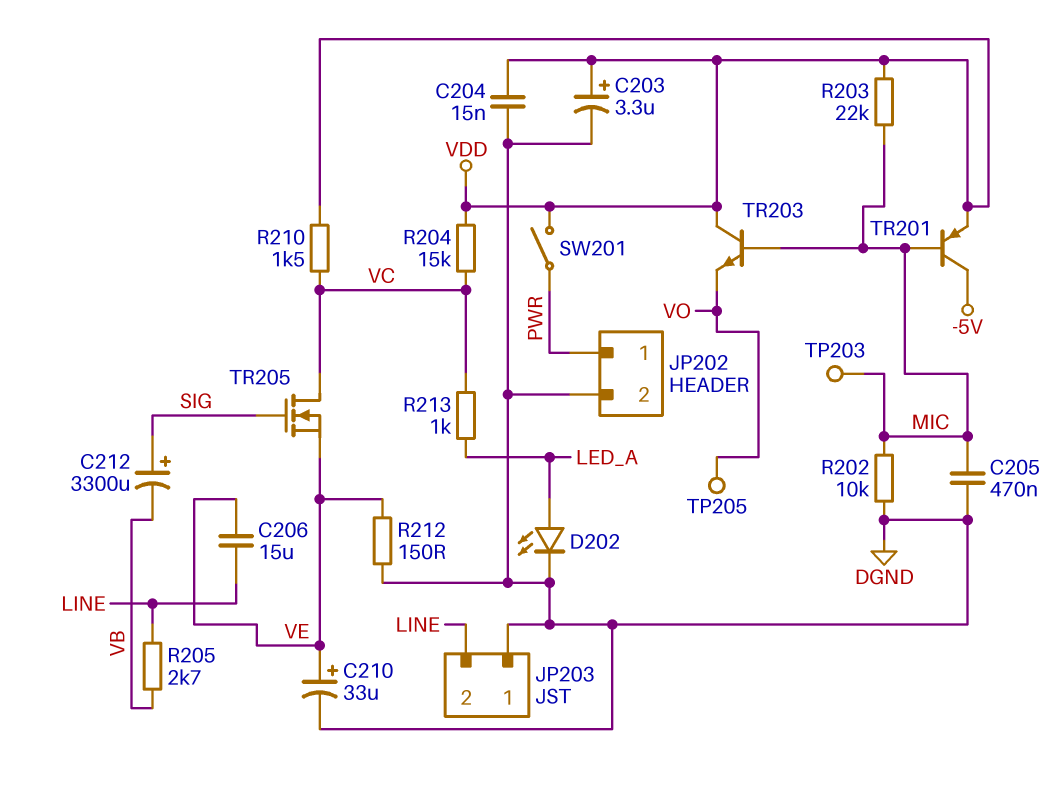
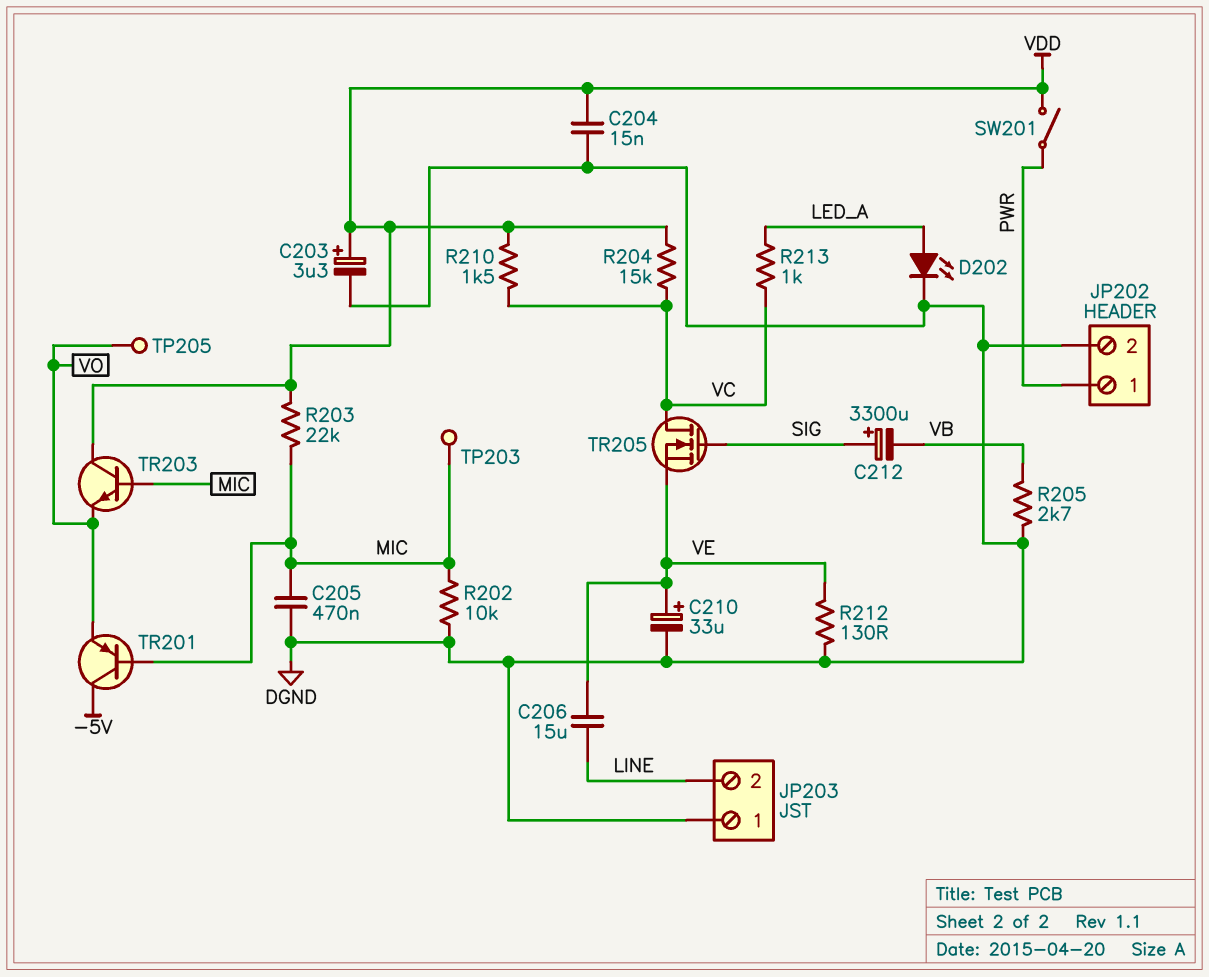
R205: 2.7k (LINE, VB) -> 2.7k (DGND, VB)
R212: 150 (DGND, VE) -> 130 (DGND, VE)
TR201: PNP (B MIC, C -5V, E VDD) -> PNP (B MIC, C -5V, E VO)

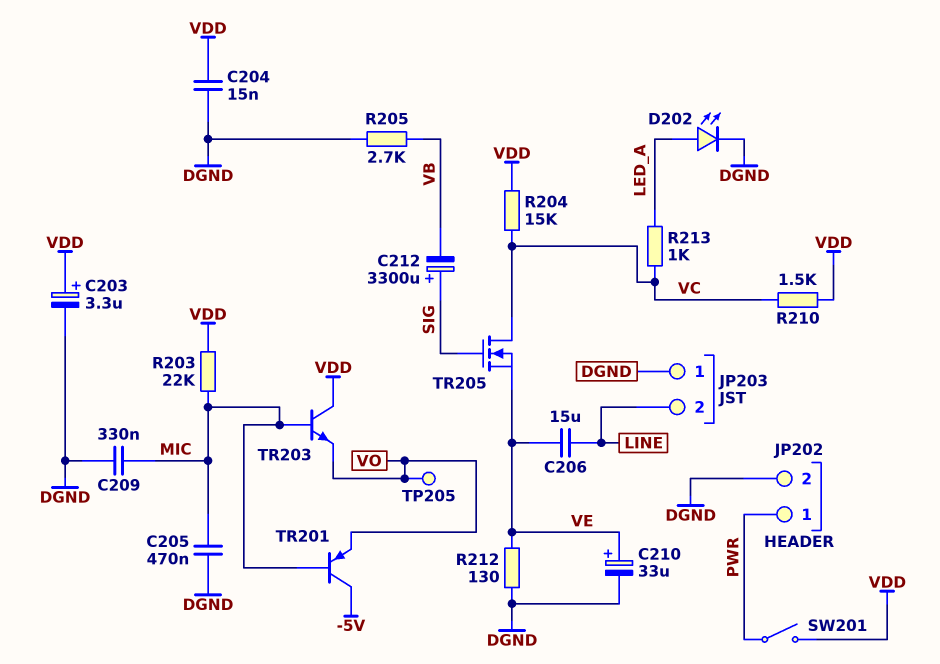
C209: none -> 330nF (DGND, MIC)
R202: 10k (DGND, MIC) -> none
TP203: test point (MIC) -> none

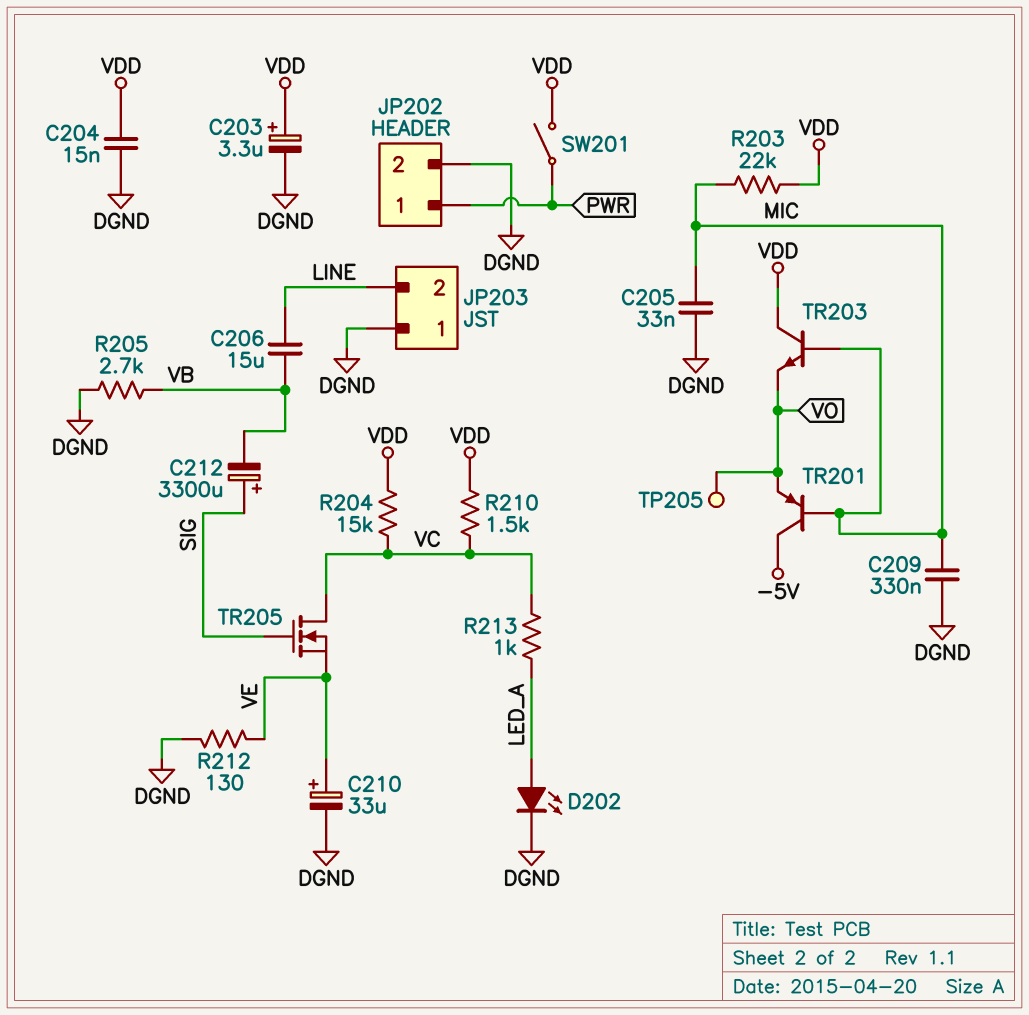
C205: 470nF (DGND, MIC) -> 33nF (DGND, MIC)
C206: 15uF (LINE, VE) -> 15uF (LINE, VB)

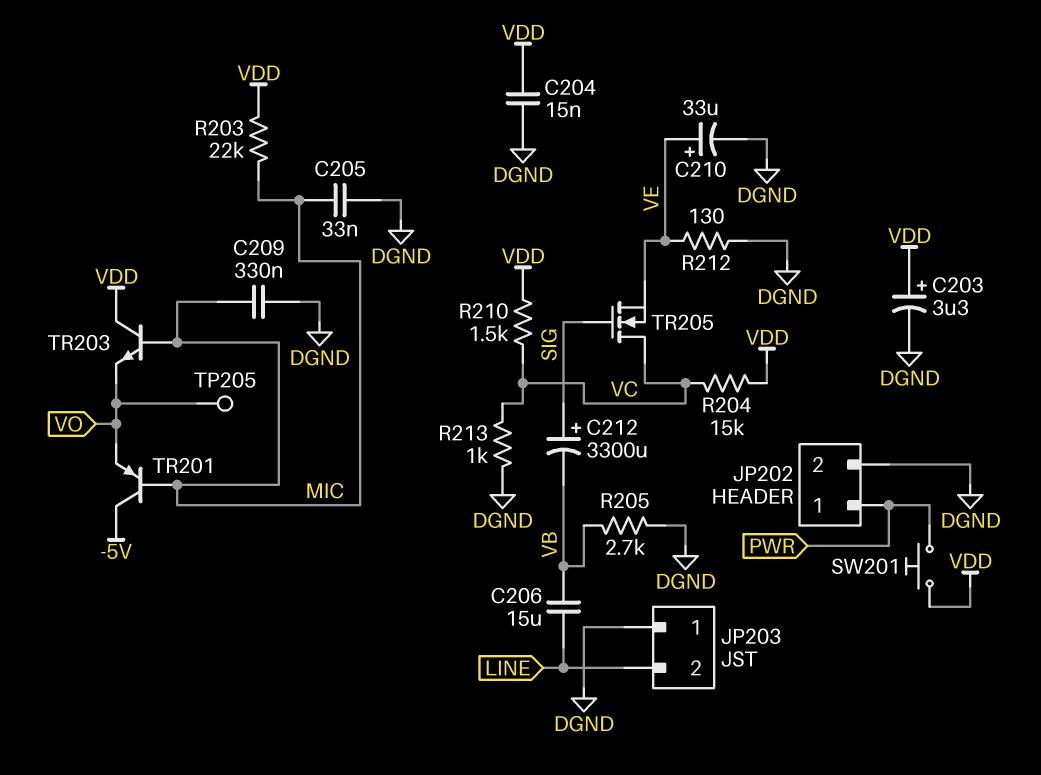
D202: LED (A LED_A, K DGND) -> none
R213: 1k (LED_A, VC) -> 1k (DGND, VC)
SW201: switch (PWR, VDD) -> button (PWR, VDD)

